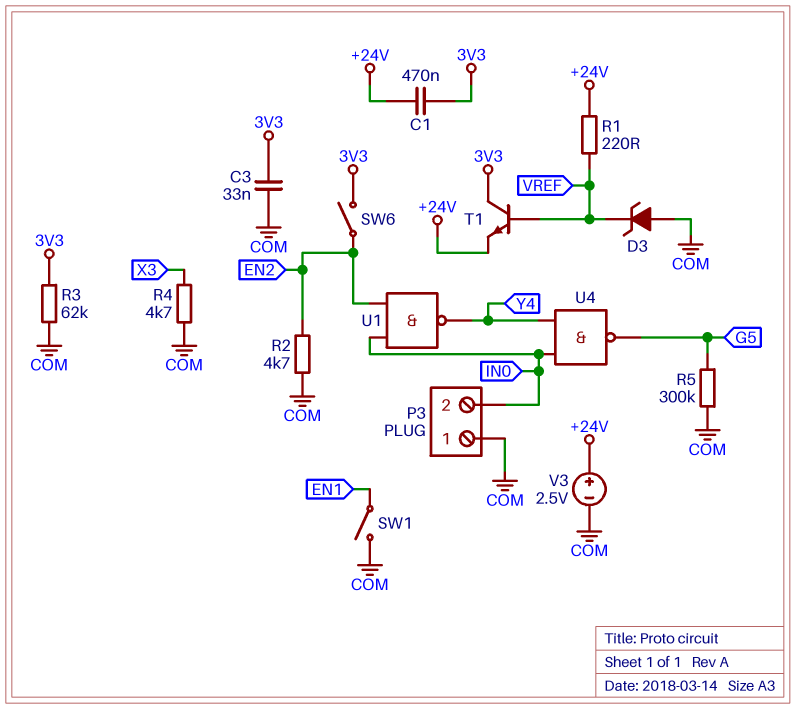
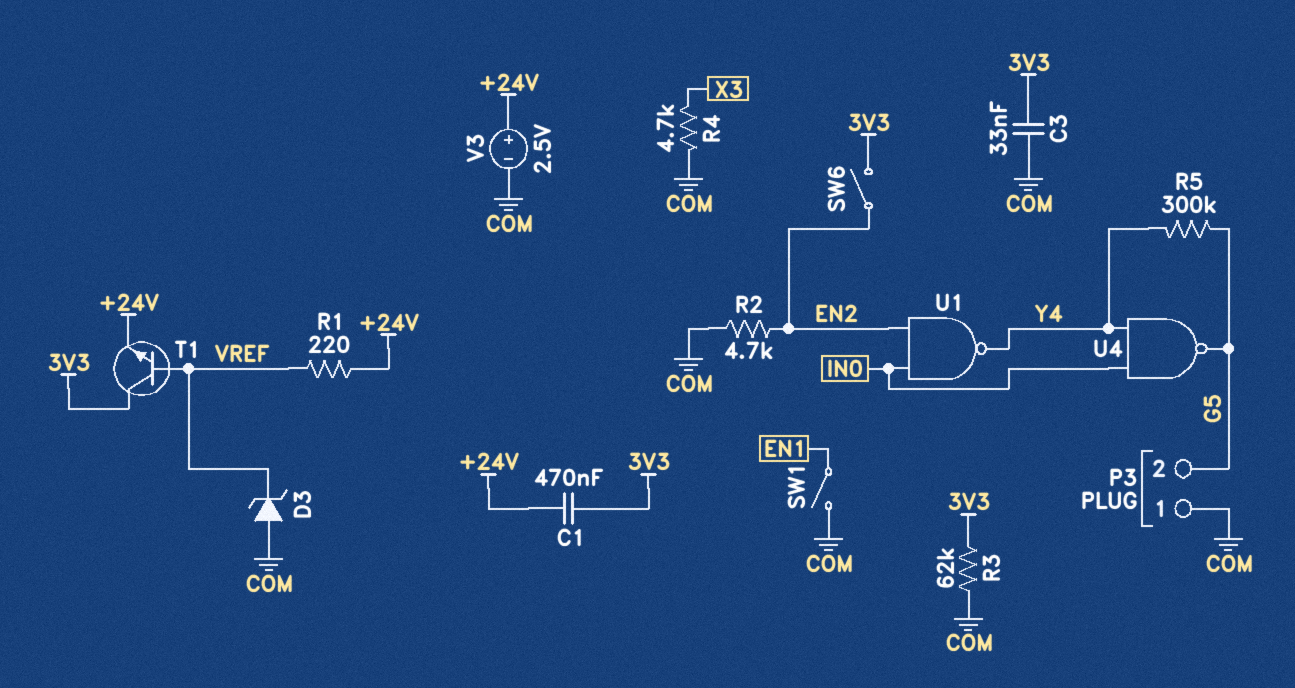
P3 pin 2: IN0 -> G5
R5: 300k (COM, G5) -> 300k (G5, Y4)

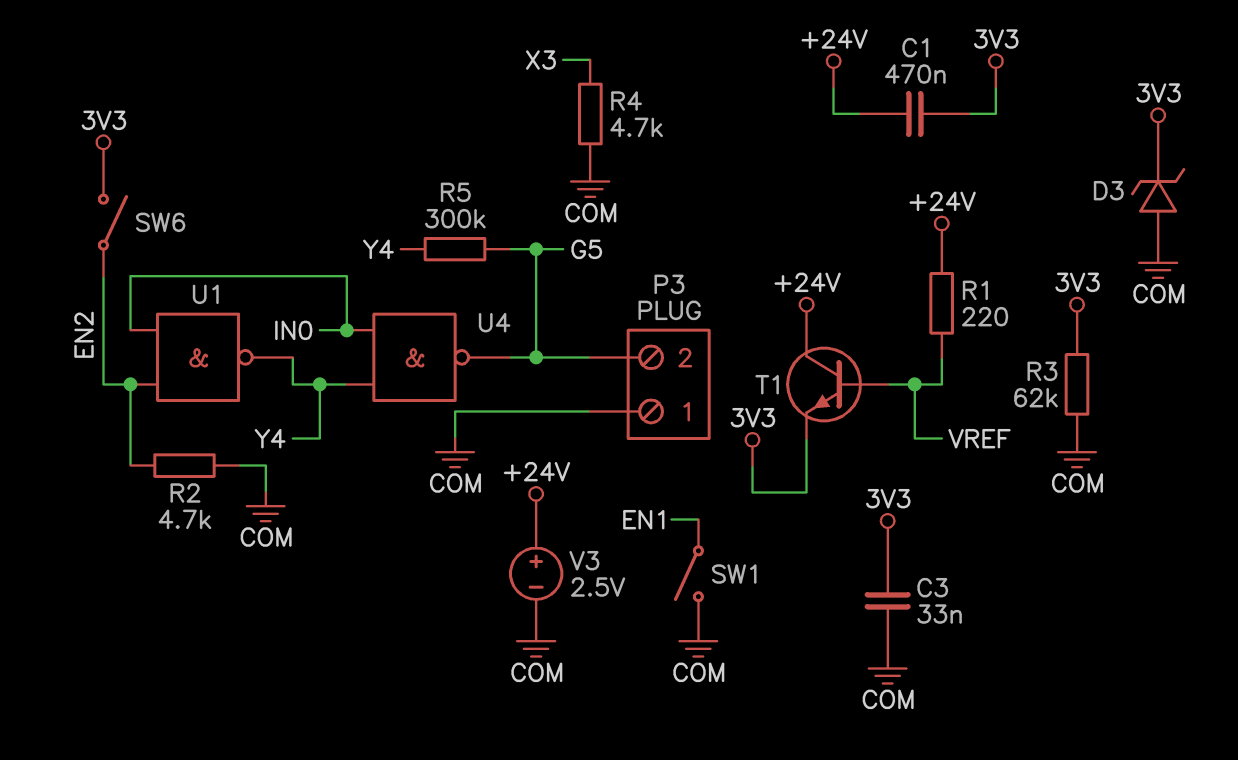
D3: zener (A COM, K VREF) -> zener (A COM, K 3V3)
T1: NPN (B VREF, C 3V3, E +24V) -> NPN (B VREF, C +24V, E 3V3)

